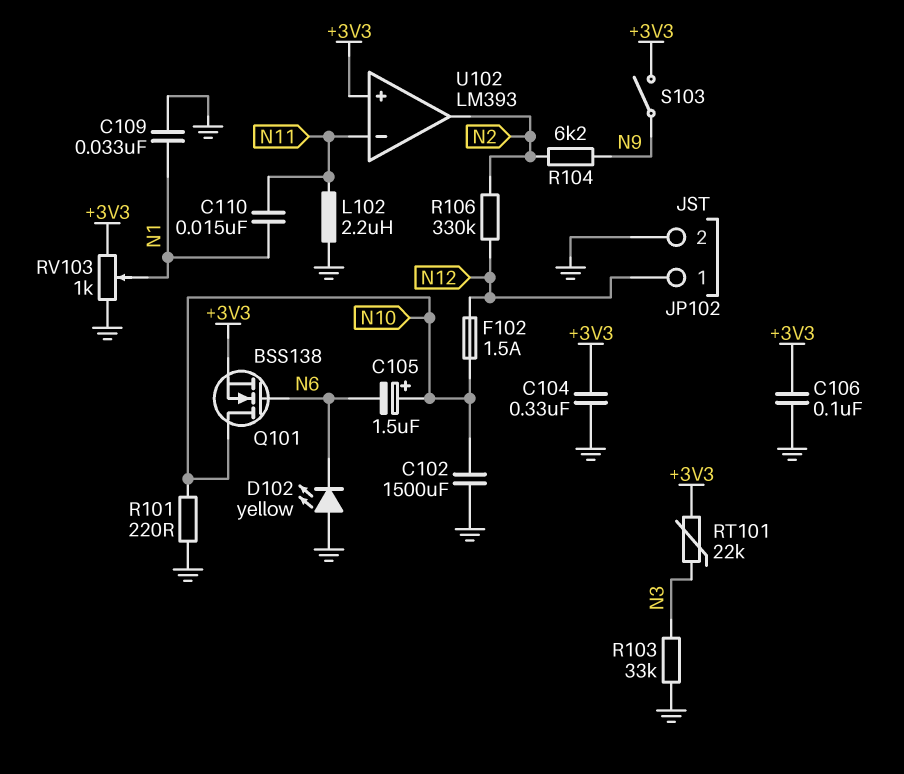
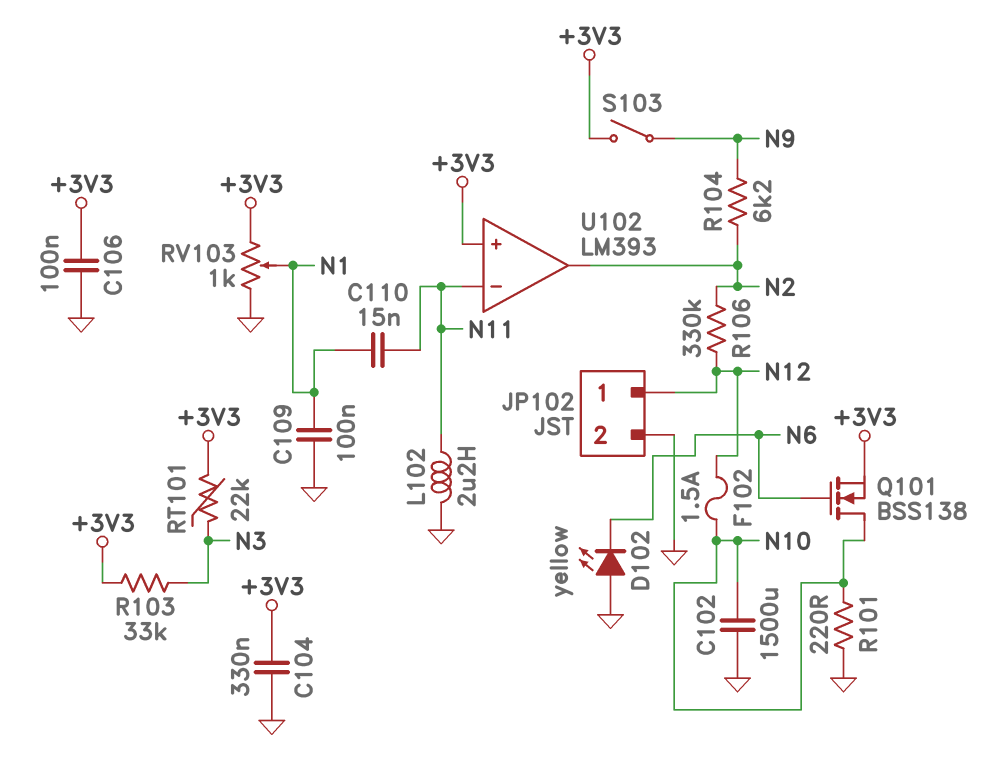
C105: 1.5uF (plus N10, minus N6) -> none
C109: 33nF (GND, N1) -> 100nF (GND, N1)
R103: 33k (GND, N3) -> 33k (+3V3, N3)

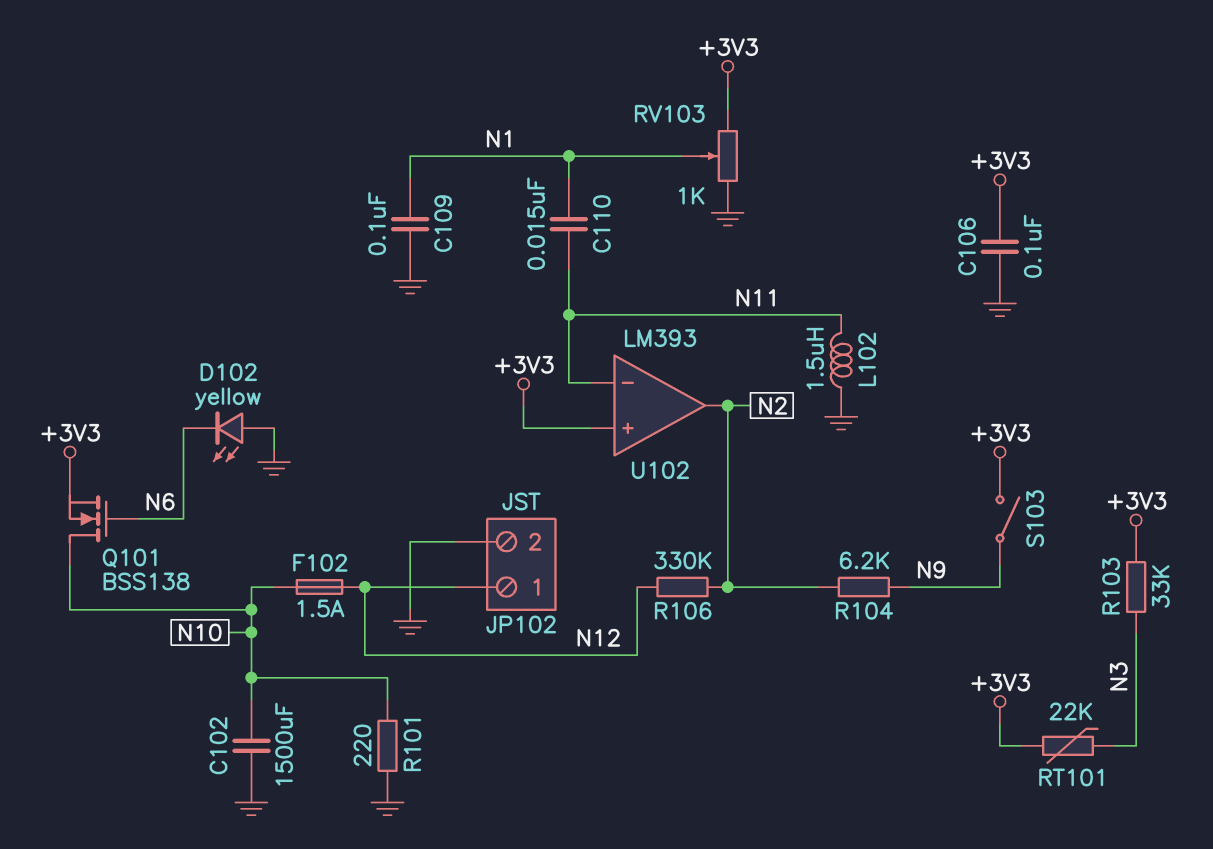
C104: 330nF (+3V3, GND) -> none
L102: 2.2uH (GND, N11) -> 1.5uH (GND, N11)

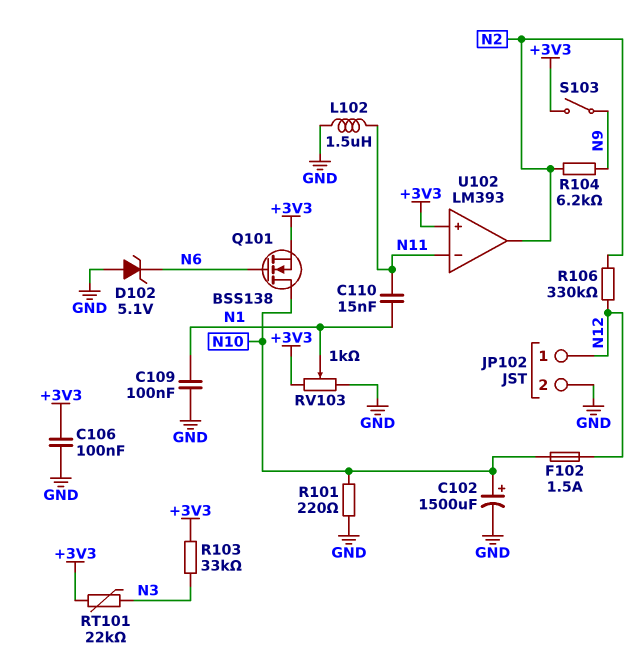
C102: 1500uF (GND, N10) -> 1500uF (plus N10, minus GND)
D102: LED yellow (A GND, K N6) -> zener 5.1V (A GND, K N6)

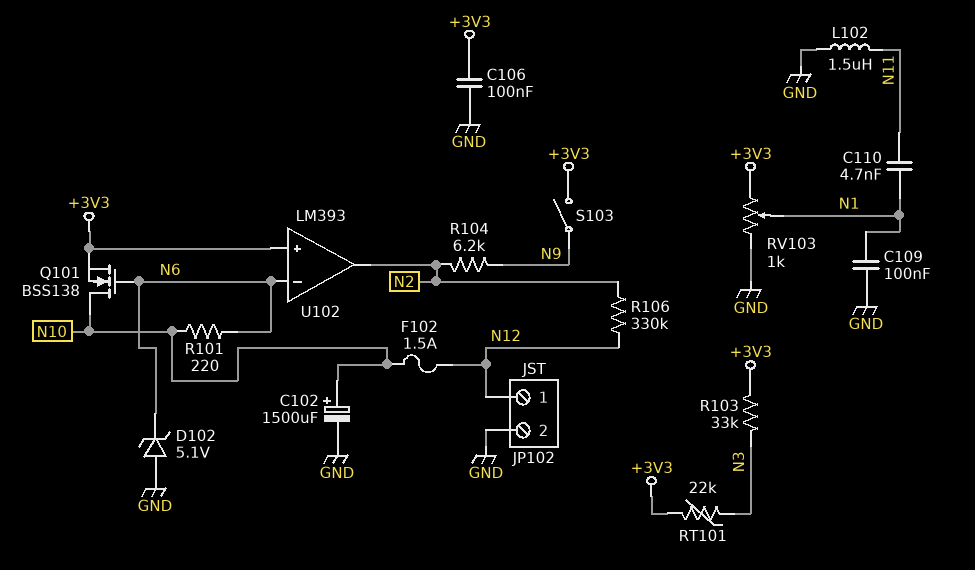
C110: 15nF (N1, N11) -> 4.7nF (N1, N11)
R101: 220 (GND, N10) -> 220 (N6, N10)
U102 pin in-: N11 -> N6

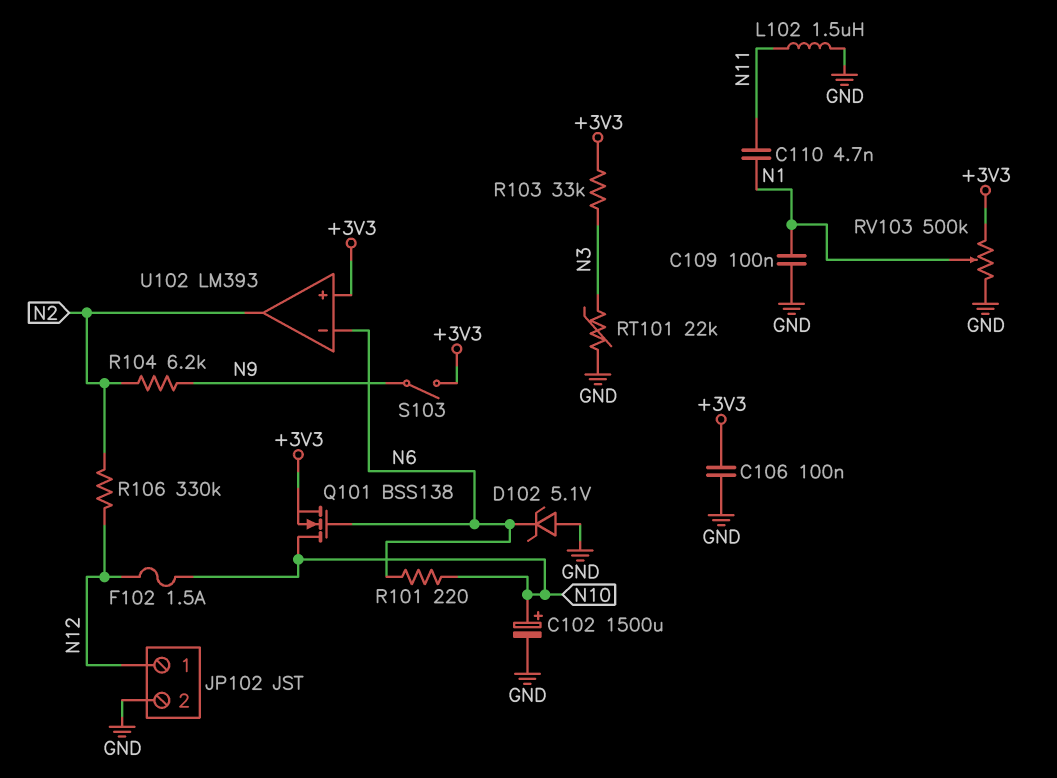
RT101: 22k (+3V3, N3) -> 22k (GND, N3)
RV103: 1k (+3V3, GND, wiper N1) -> 500k (+3V3, GND, wiper N1)

